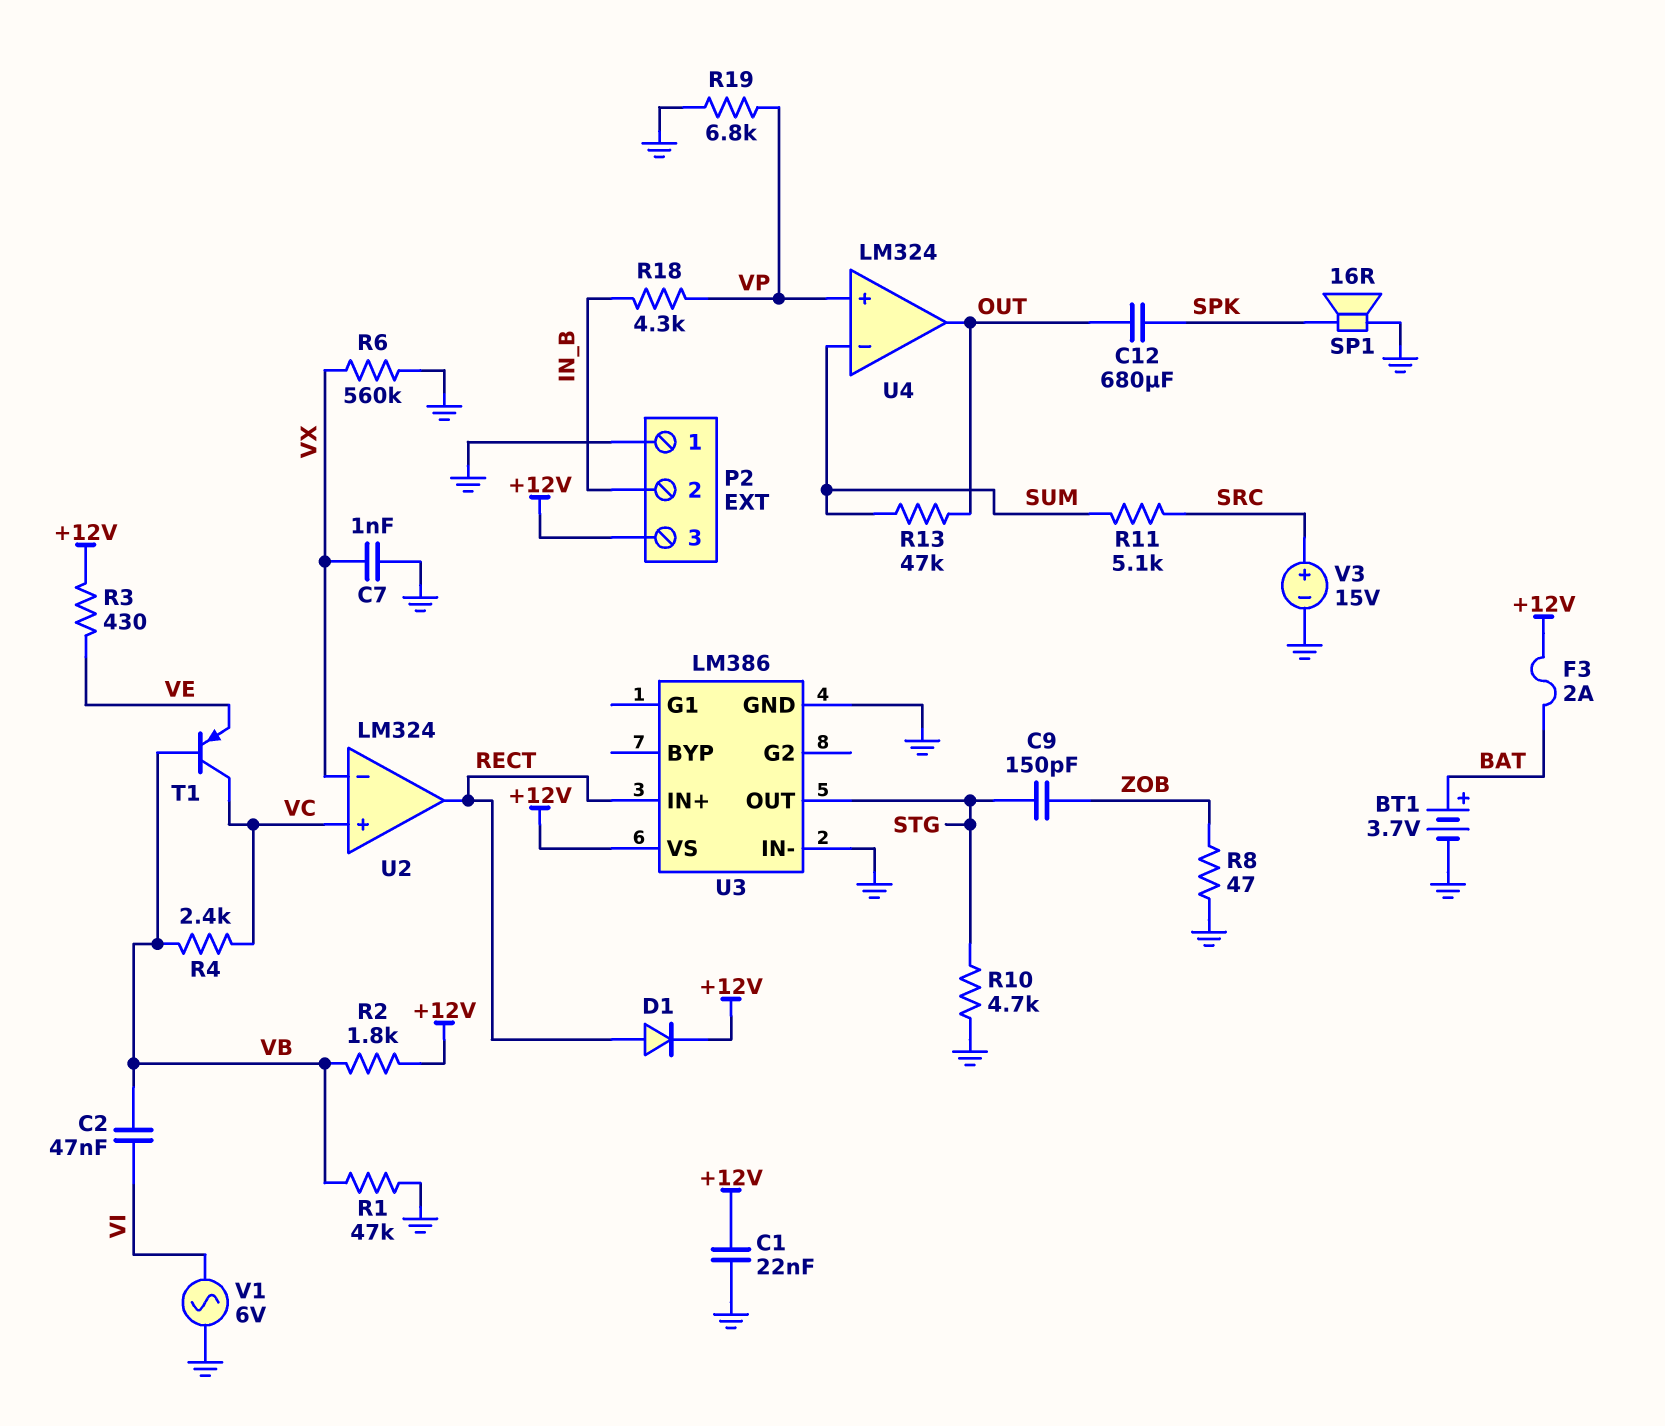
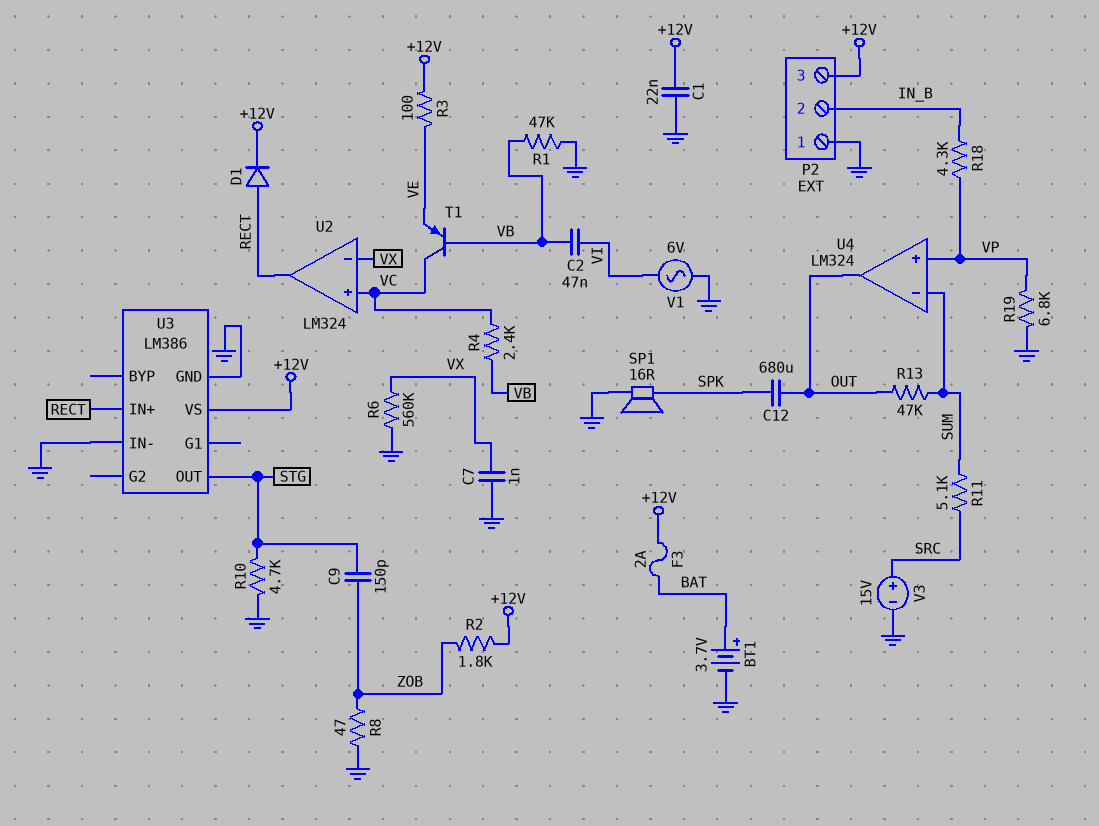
R2: 1.8k (+12V, VB) -> 1.8k (+12V, ZOB)
R3: 430 (+12V, VE) -> 100 (+12V, VE)

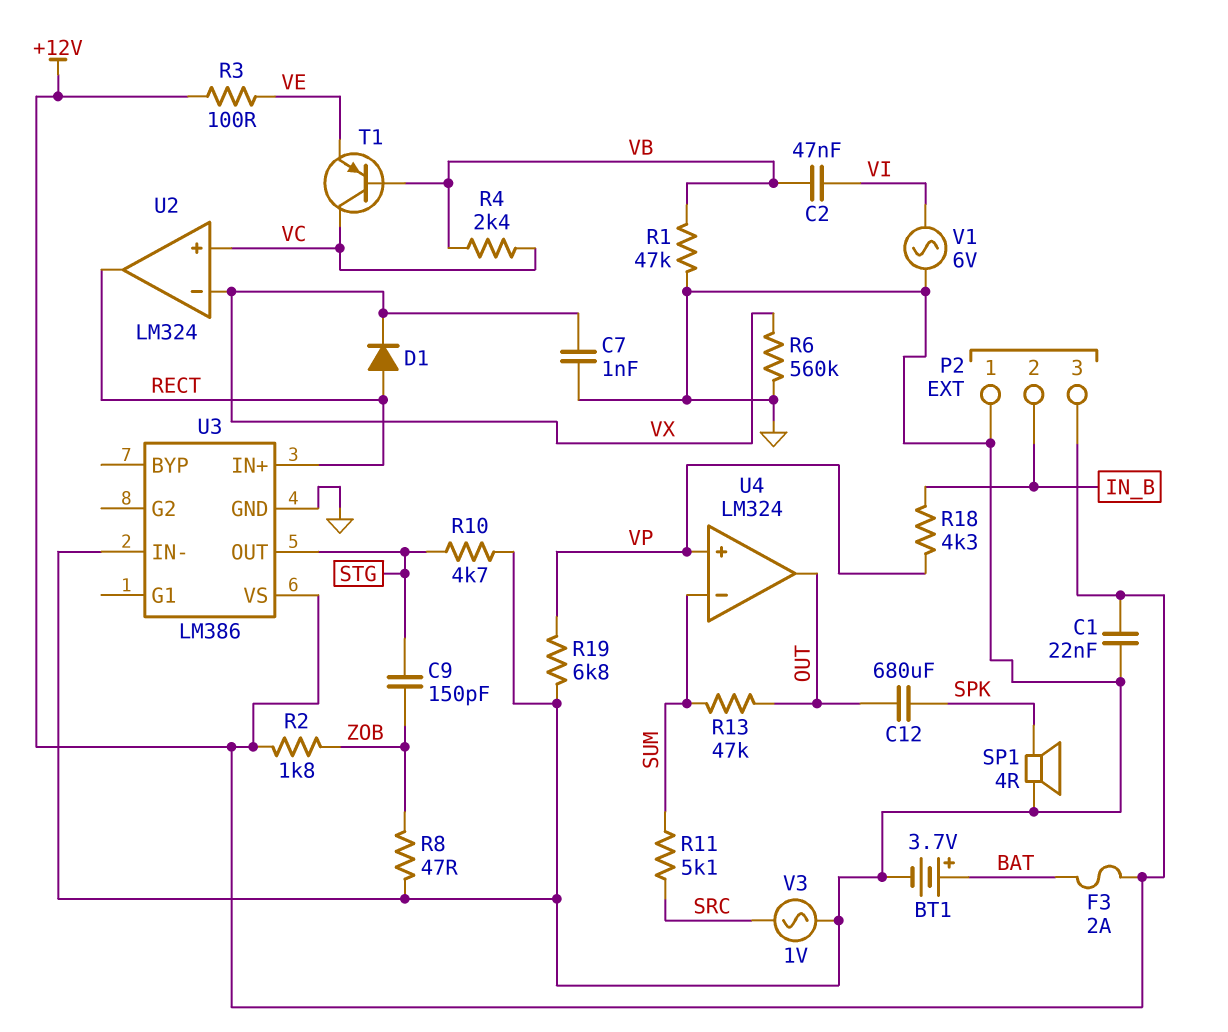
D1: diode (A RECT, K +12V) -> diode (A RECT, K VX)
SP1: speaker 16R (GND, SPK) -> speaker 4R (GND, SPK)
V3: 15V (plus SRC, minus GND) -> AC 1V (GND, SRC)

